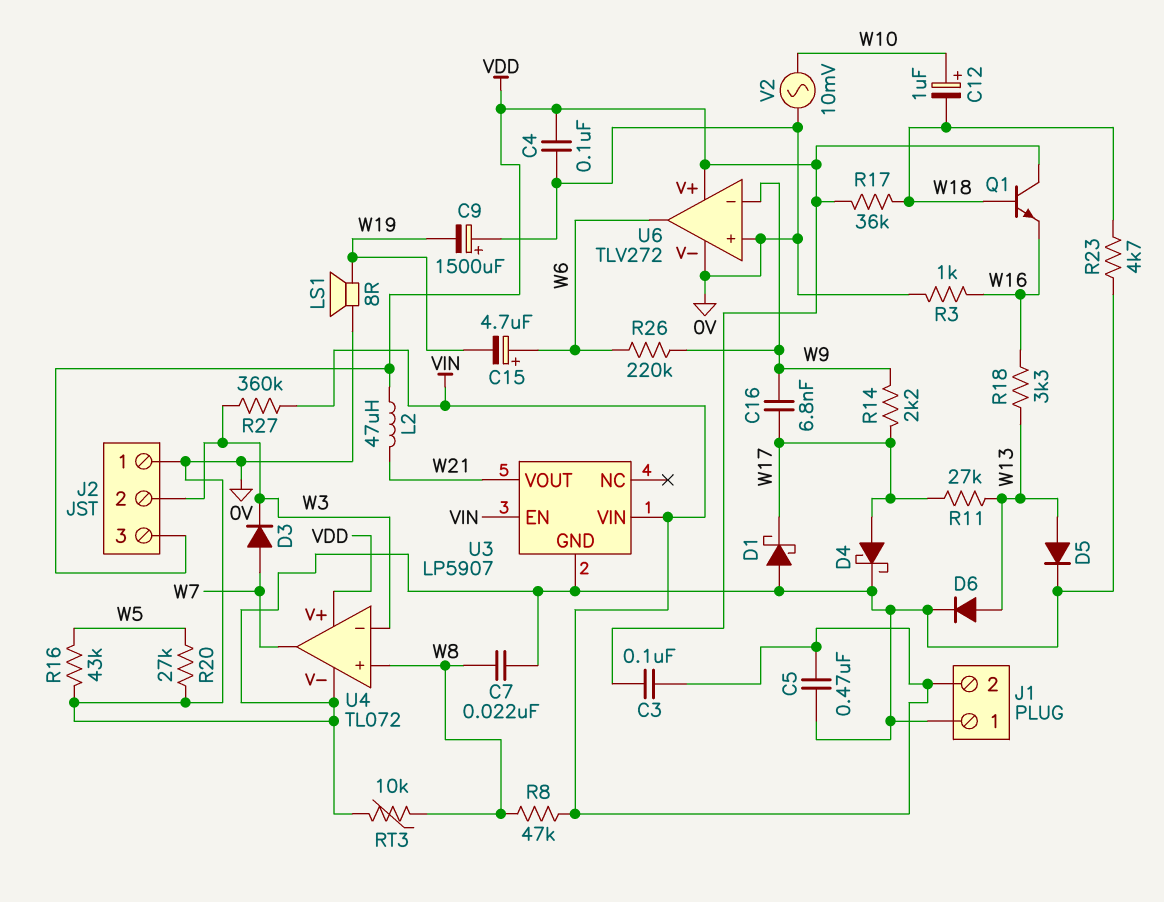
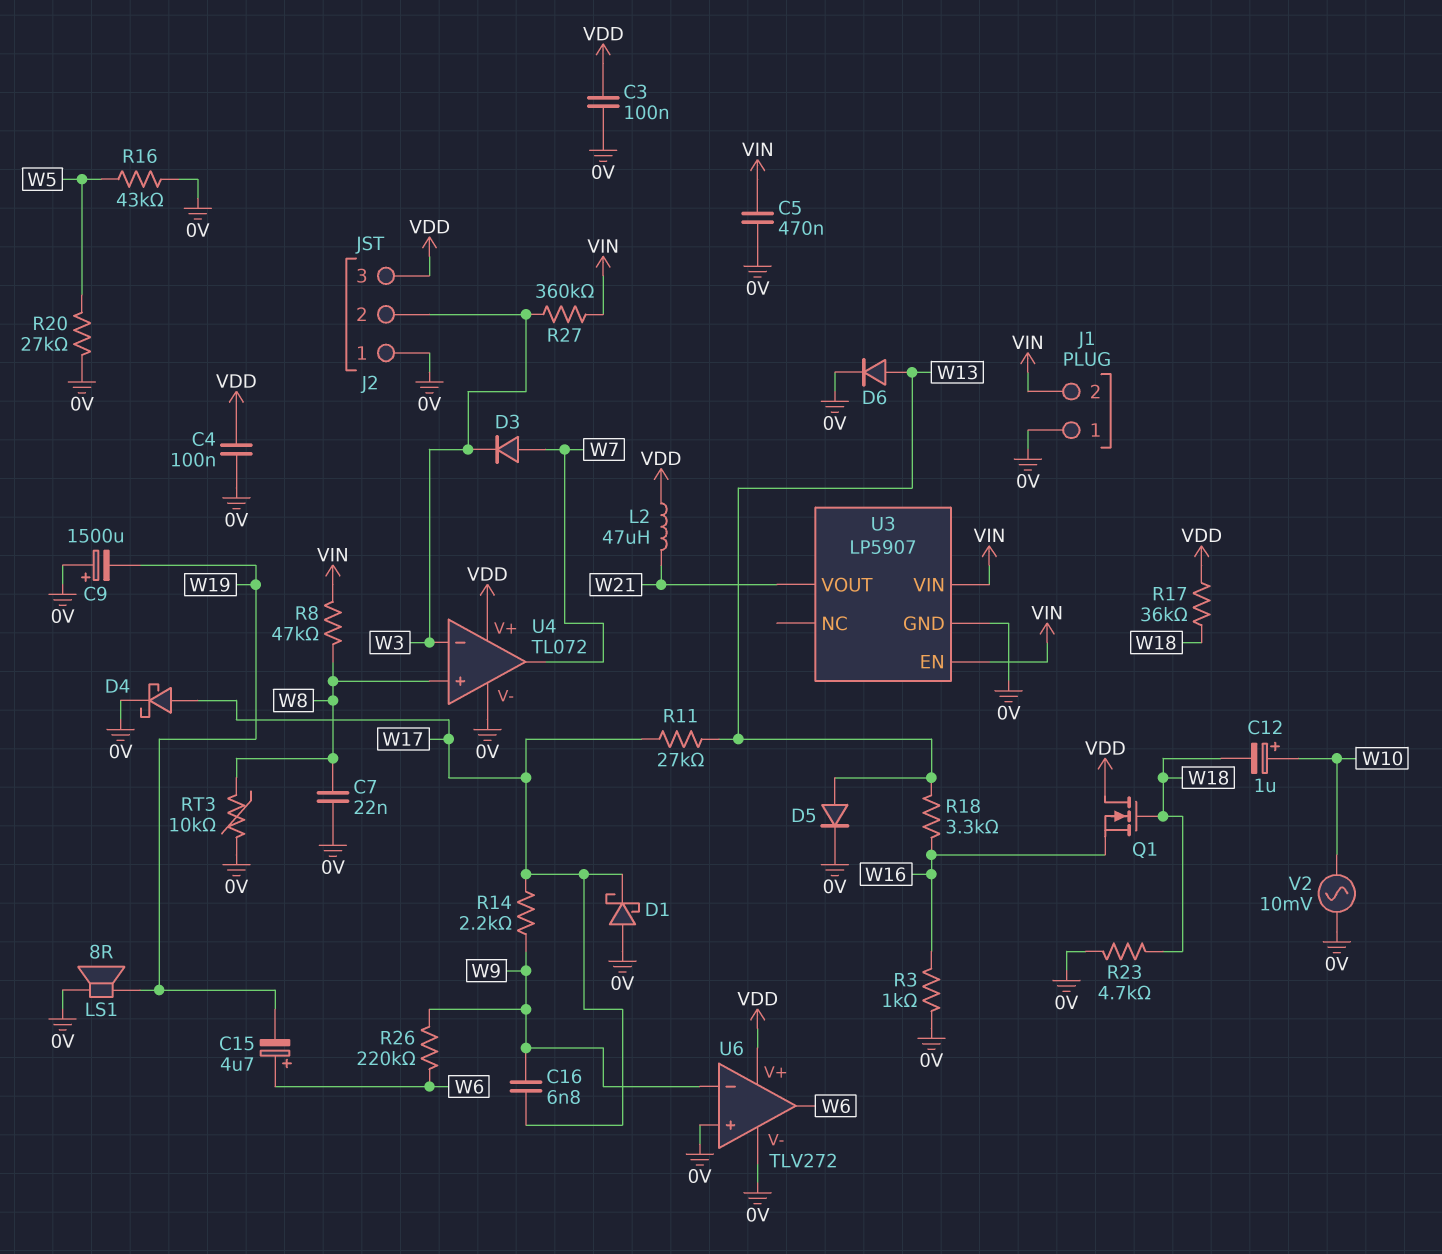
C3: 100nF (VDD, VIN) -> 100nF (0V, VDD)
Q1: NPN (B W18, C VDD, E W16) -> NMOS (G W18, D VDD, S W16)

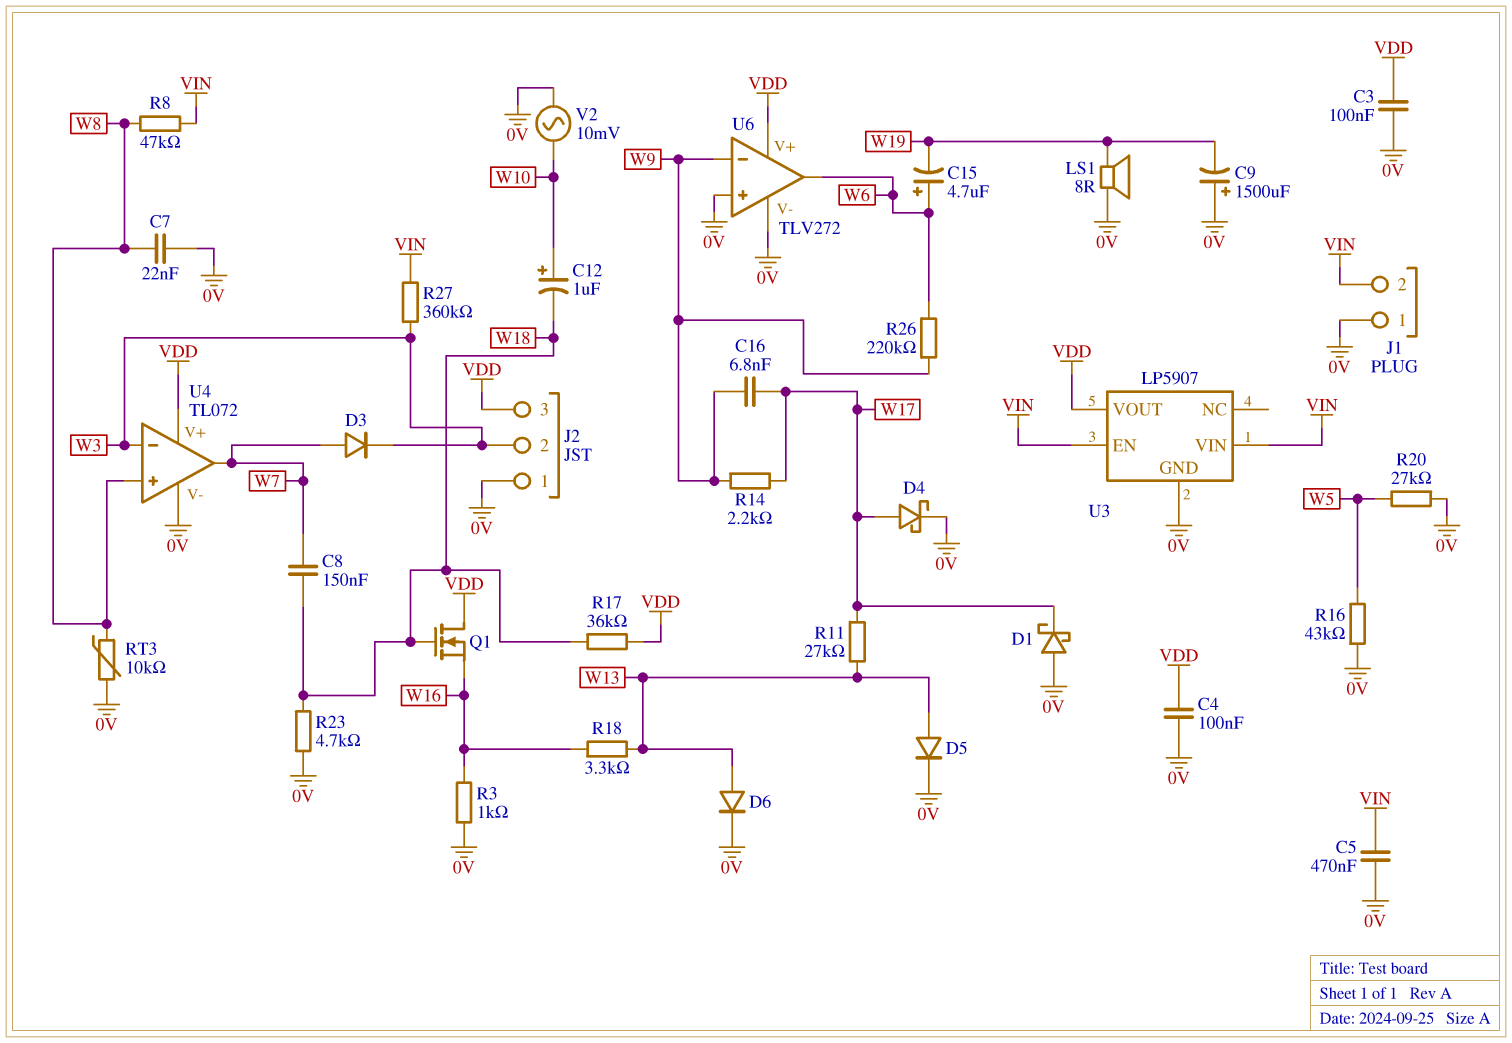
C8: none -> 150nF (W7, W18)
L2: 47uH (VDD, W21) -> none
U3 pin VOUT: W21 -> VDD

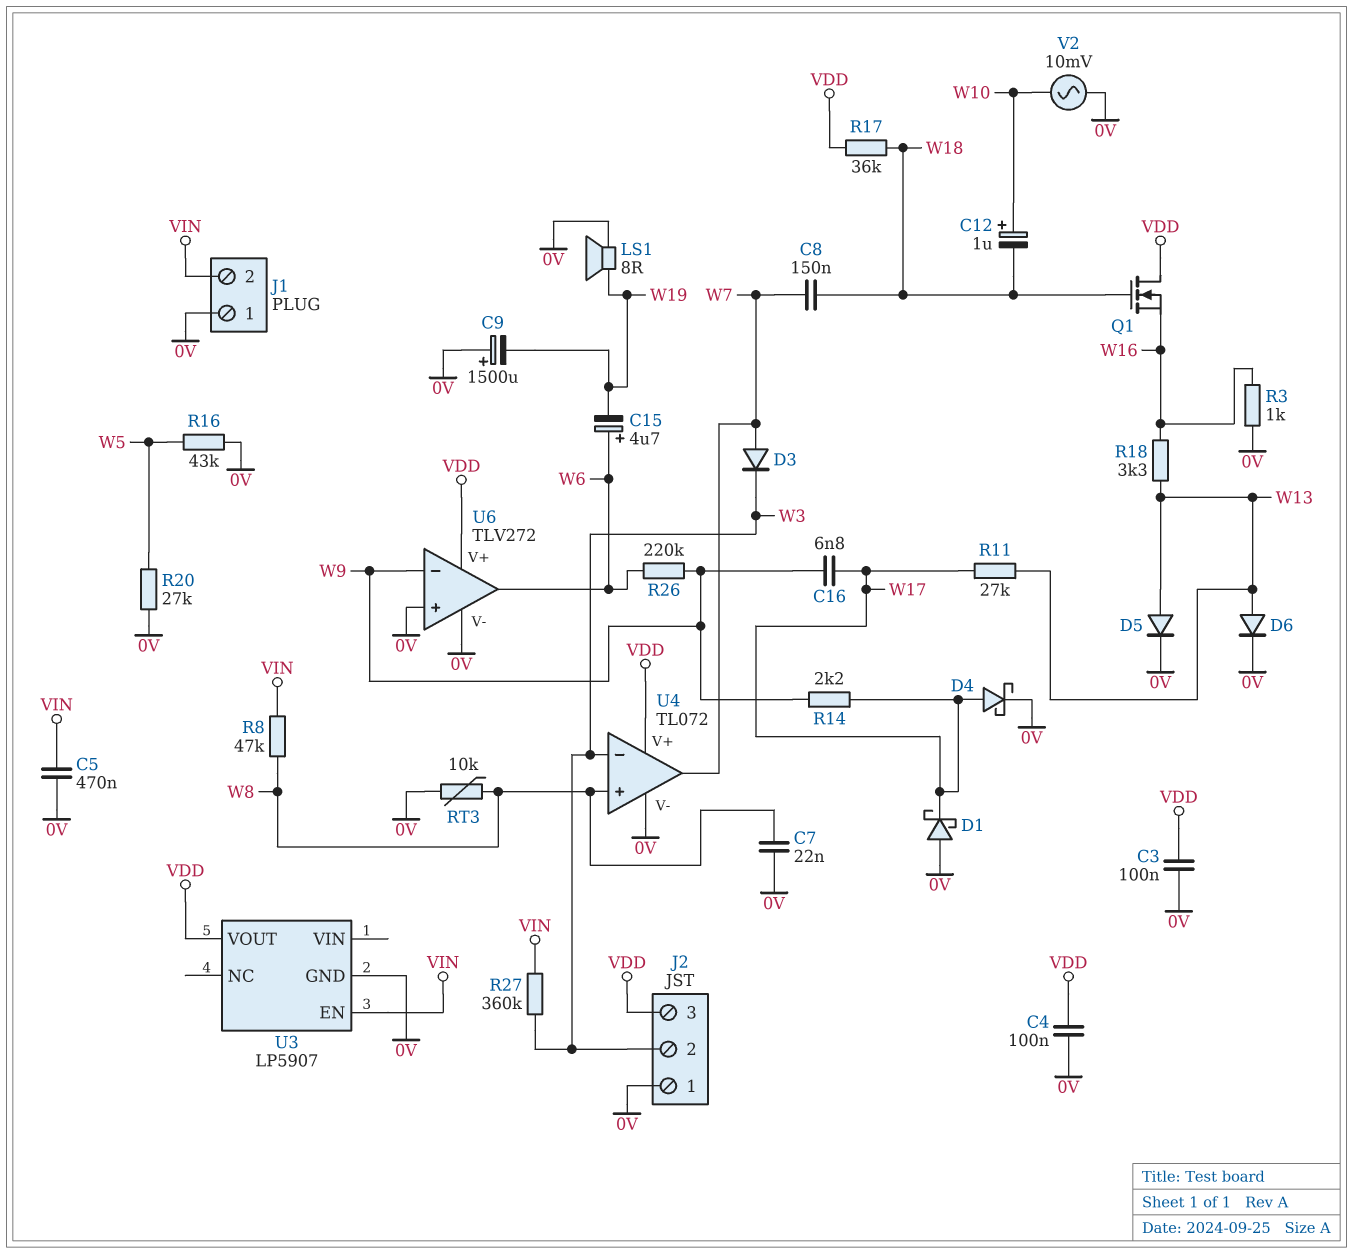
R23: 4.7k (0V, W18) -> none
U3 pin VIN: VIN -> none

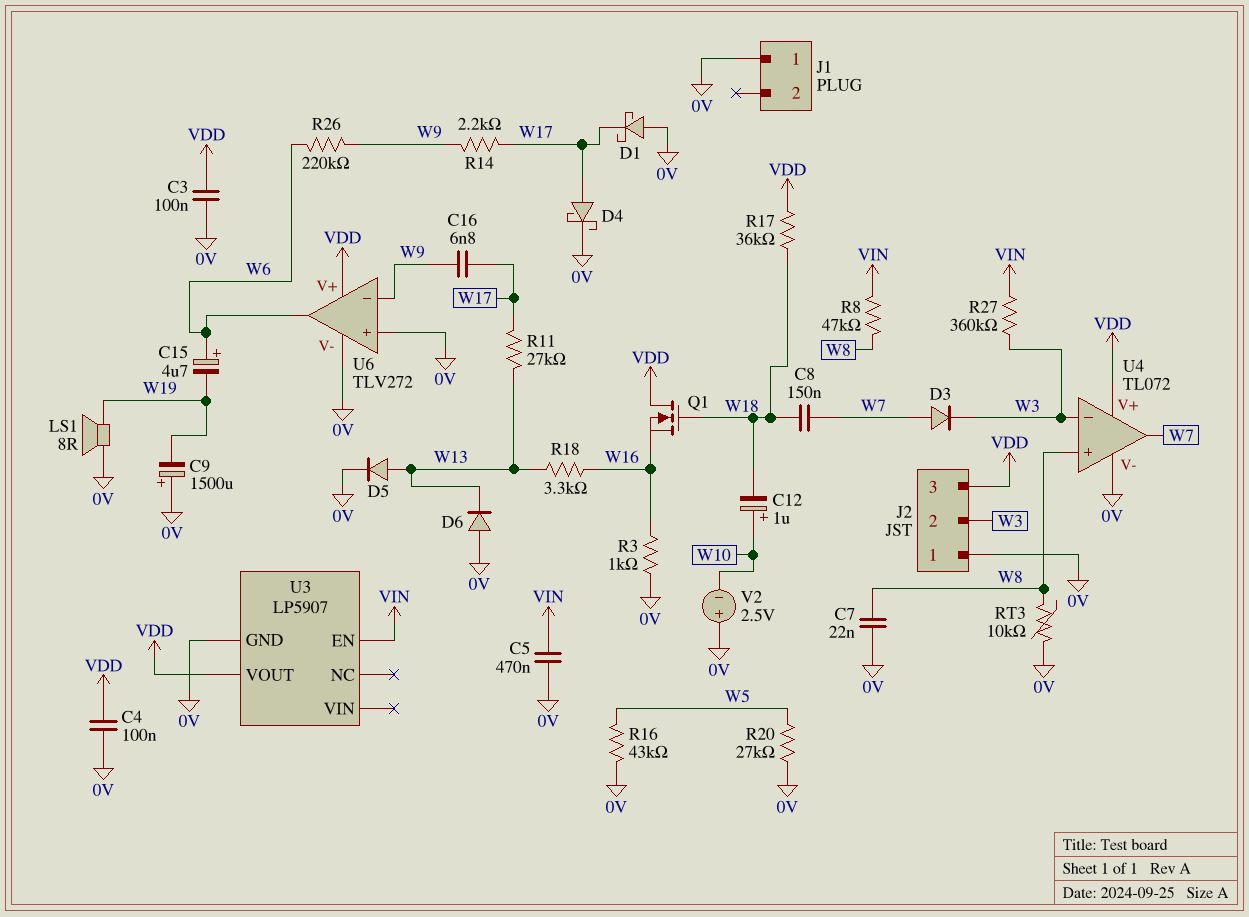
D6: diode (A W13, K 0V) -> diode (A 0V, K W13)
J1 pin 2: VIN -> none
V2: AC 10mV (0V, W10) -> 2.5V (plus 0V, minus W10)

